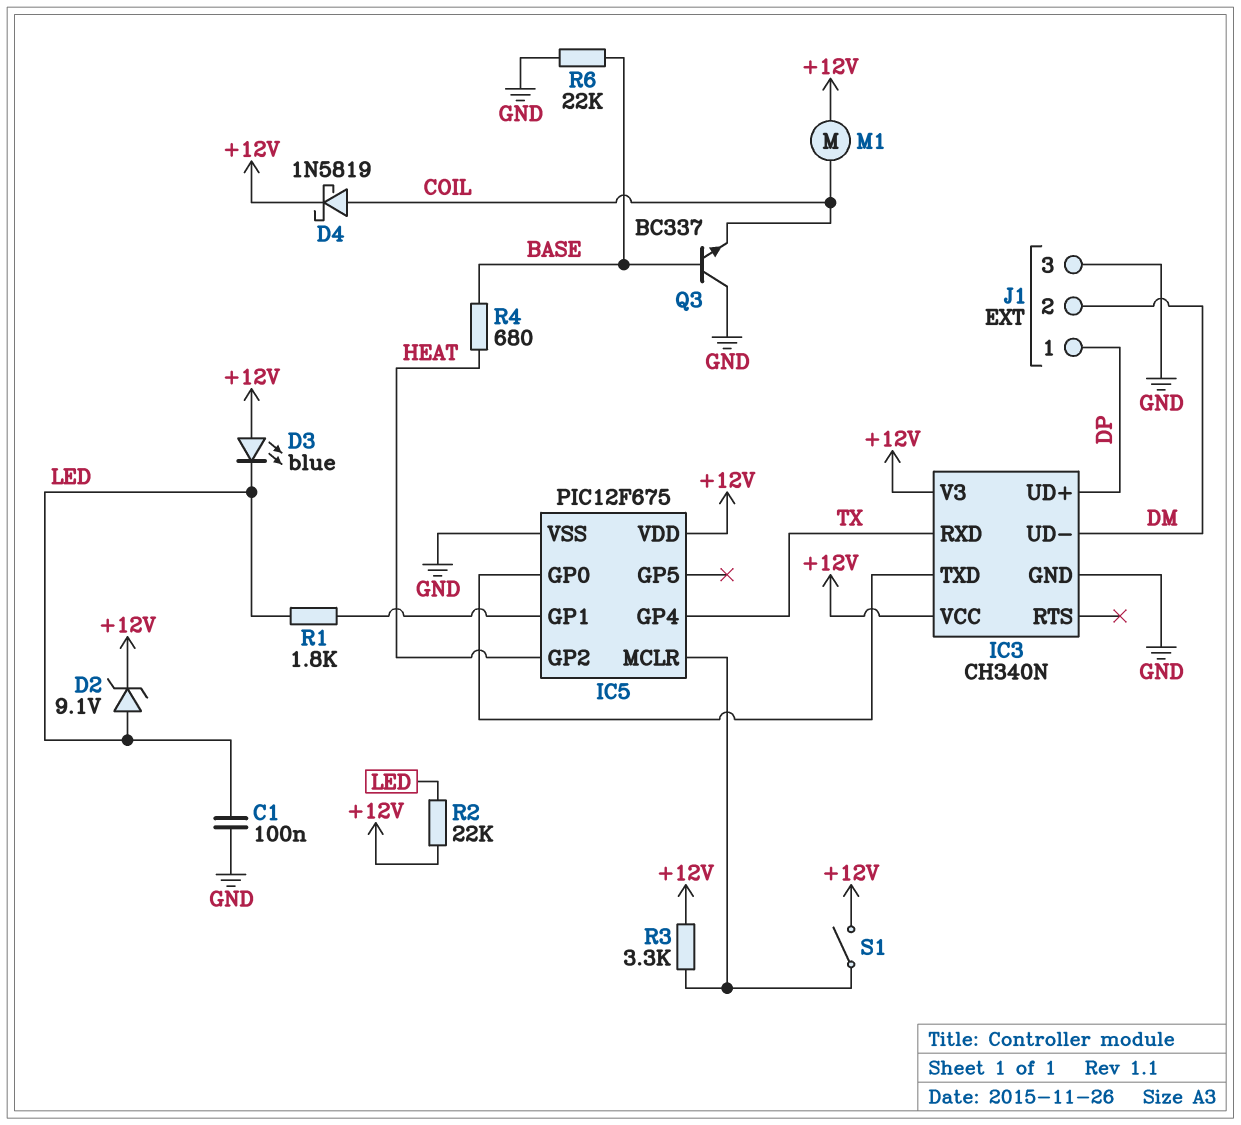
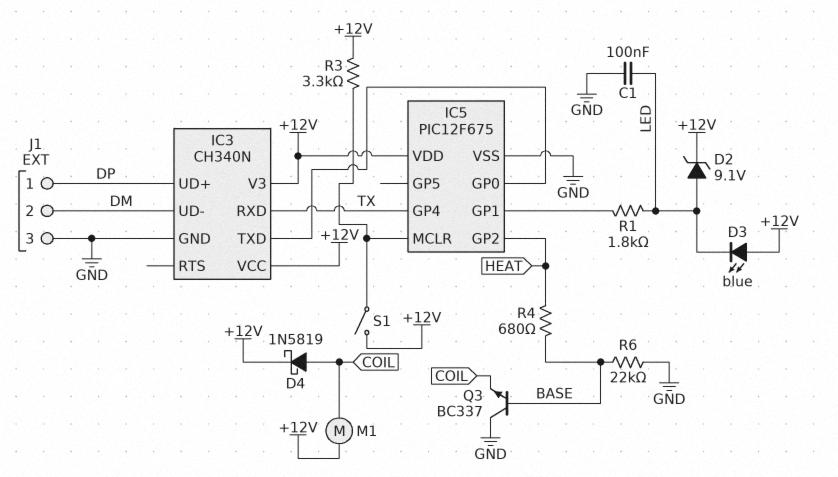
R2: 22k (+12V, LED) -> none

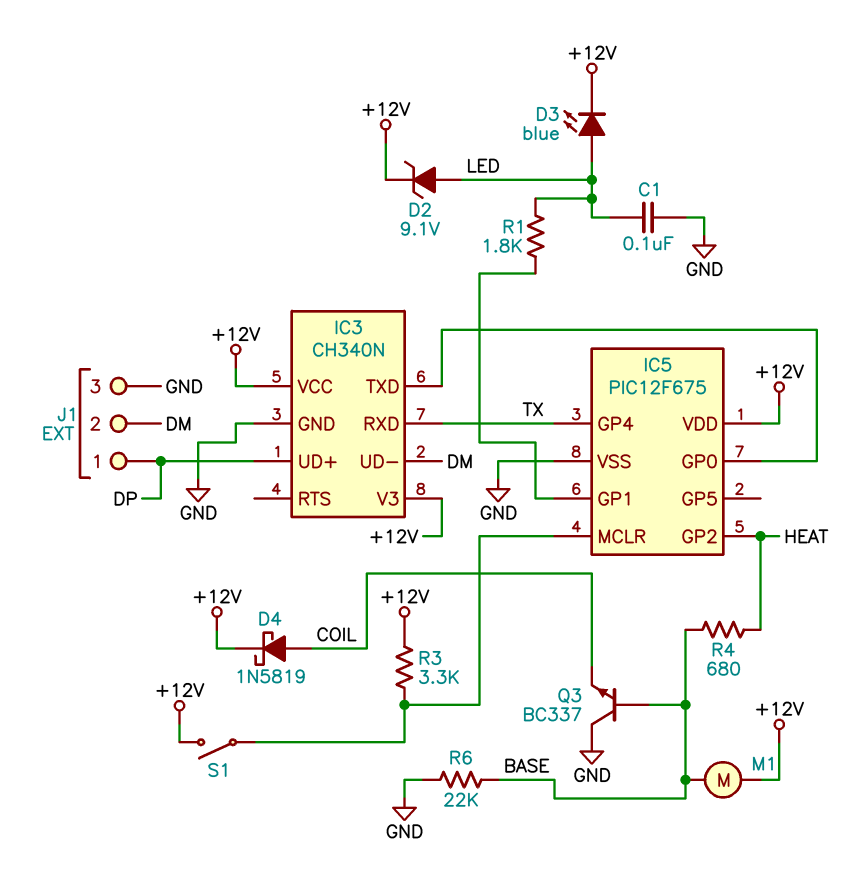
D3: LED blue (A +12V, K LED) -> LED blue (A LED, K +12V)
M1: motor (+12V, COIL) -> motor (+12V, BASE)

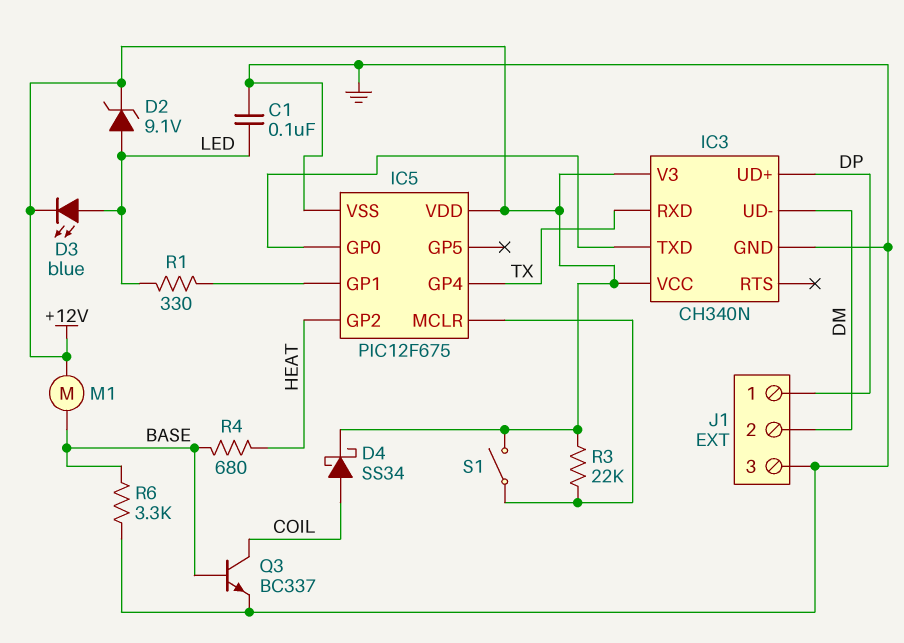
D4: schottky 1N5819 (A COIL, K +12V) -> schottky SS34 (A COIL, K +12V)
Q3: NPN BC337 (B BASE, C GND, E COIL) -> NPN BC337 (B BASE, C COIL, E GND)
R1: 1.8k (IC5/GP1, LED) -> 330 (IC5/GP1, LED)
R3: 3.3k (+12V, IC5/MCLR) -> 22k (+12V, IC5/MCLR)
R6: 22k (BASE, GND) -> 3.3k (BASE, GND)

